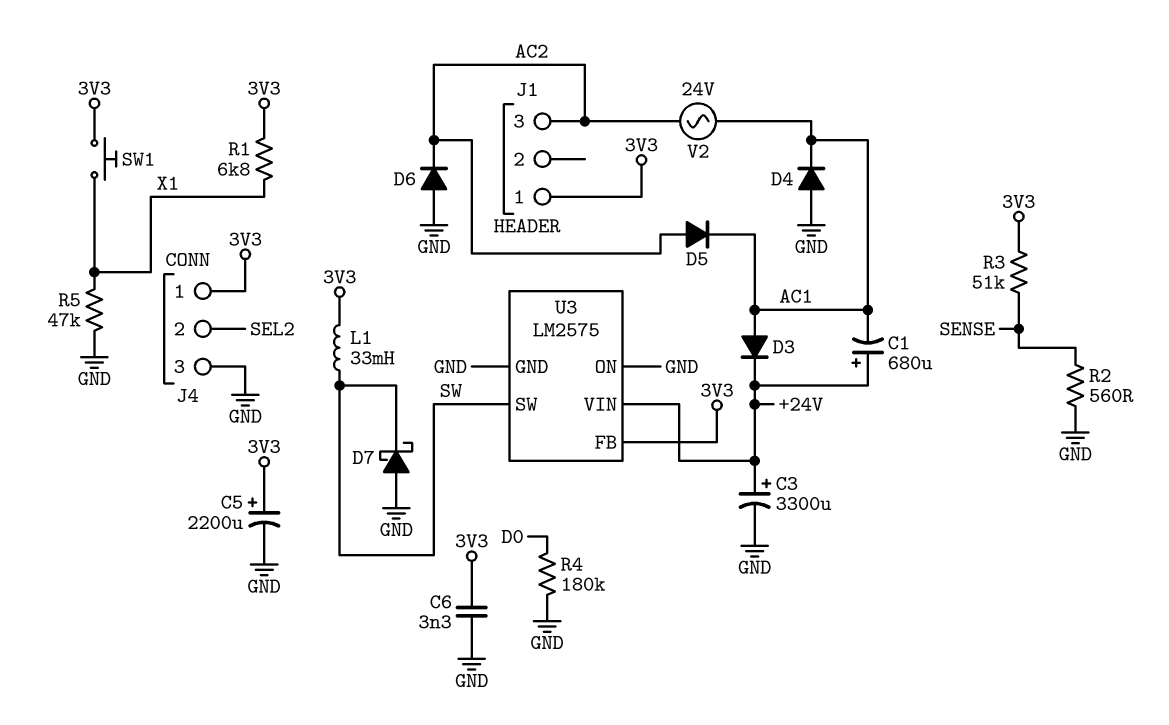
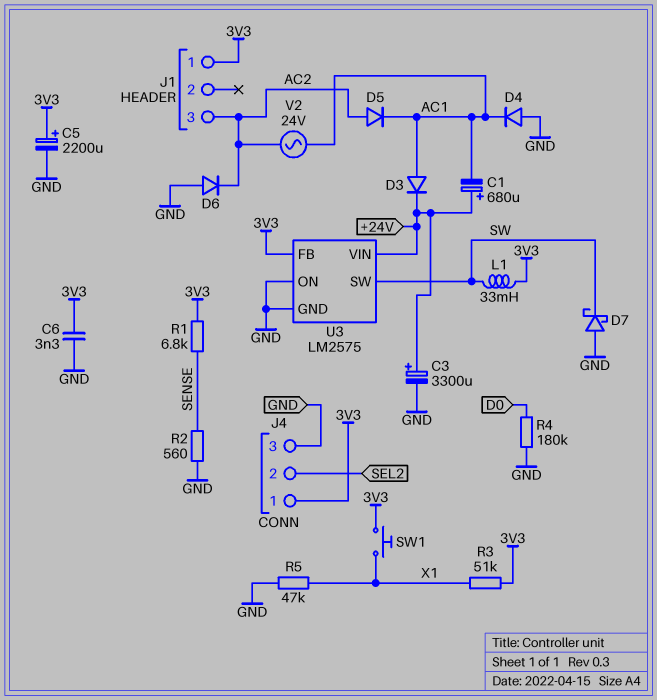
R1: 6.8k (3V3, X1) -> 6.8k (3V3, SENSE)
R3: 51k (3V3, SENSE) -> 51k (3V3, X1)

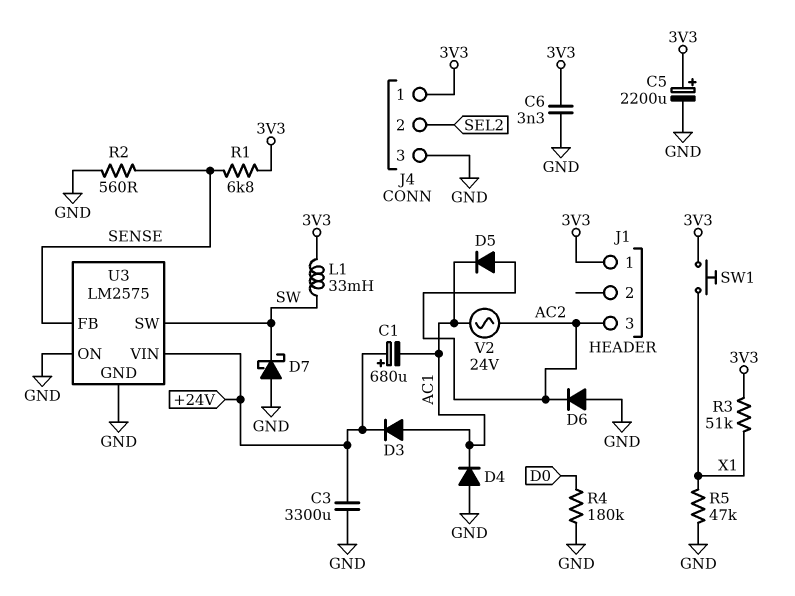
C3: 3300uF (plus +24V, minus GND) -> 3300uF (+24V, GND)
U3 pin FB: 3V3 -> SENSE

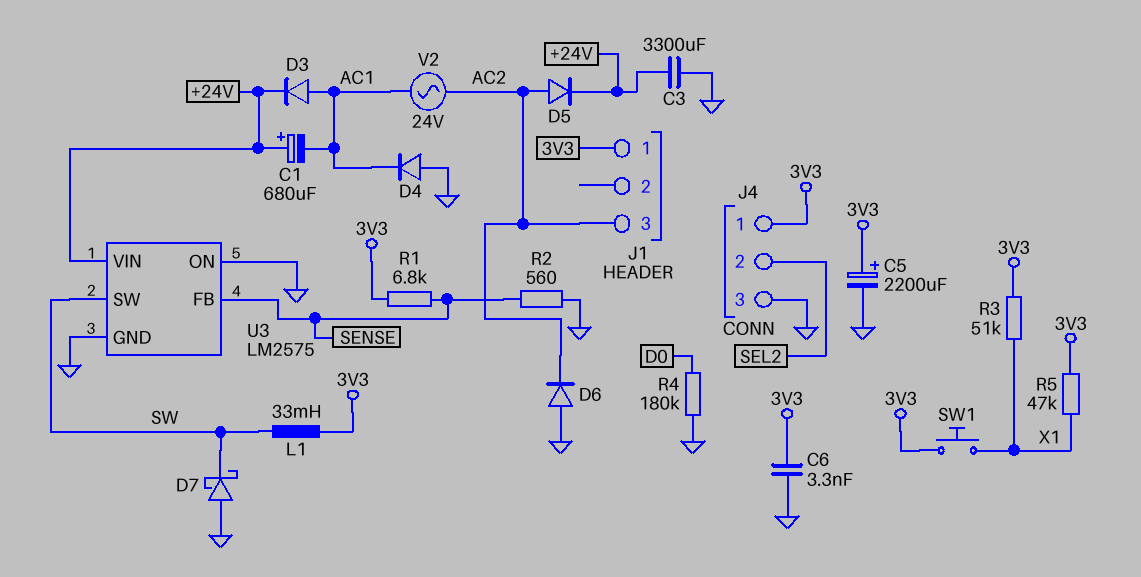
D5: diode (A AC2, K AC1) -> diode (A AC2, K +24V)
R5: 47k (GND, X1) -> 47k (3V3, X1)

